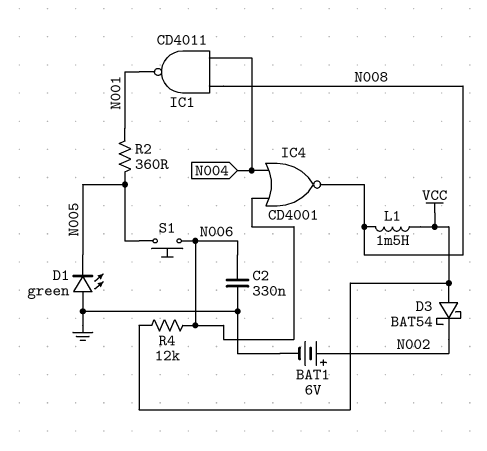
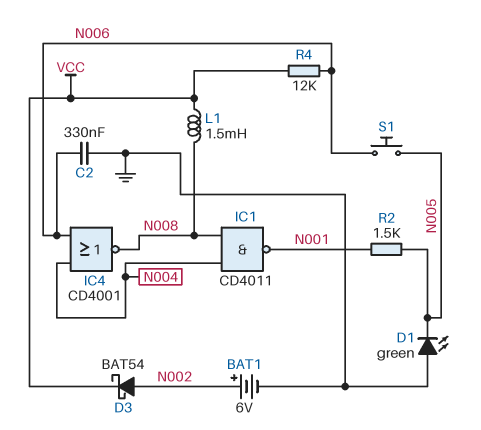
D3: schottky BAT54 (A VCC, K N002) -> schottky BAT54 (A N002, K VCC)
R2: 360 (N001, N005) -> 1.5k (N001, N005)

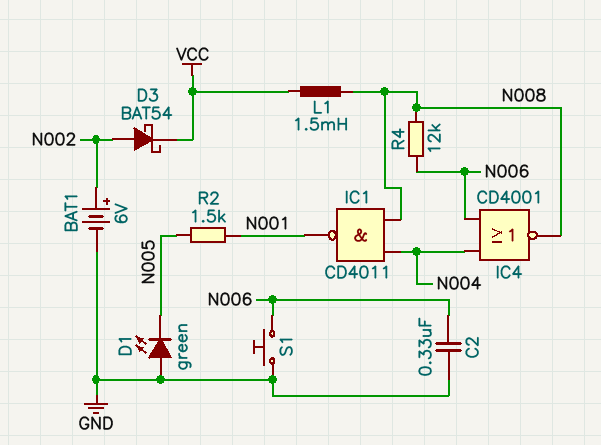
R4: 12k (N006, VCC) -> 12k (N006, N008)
S1: button (N005, N006) -> button (GND, N006)

